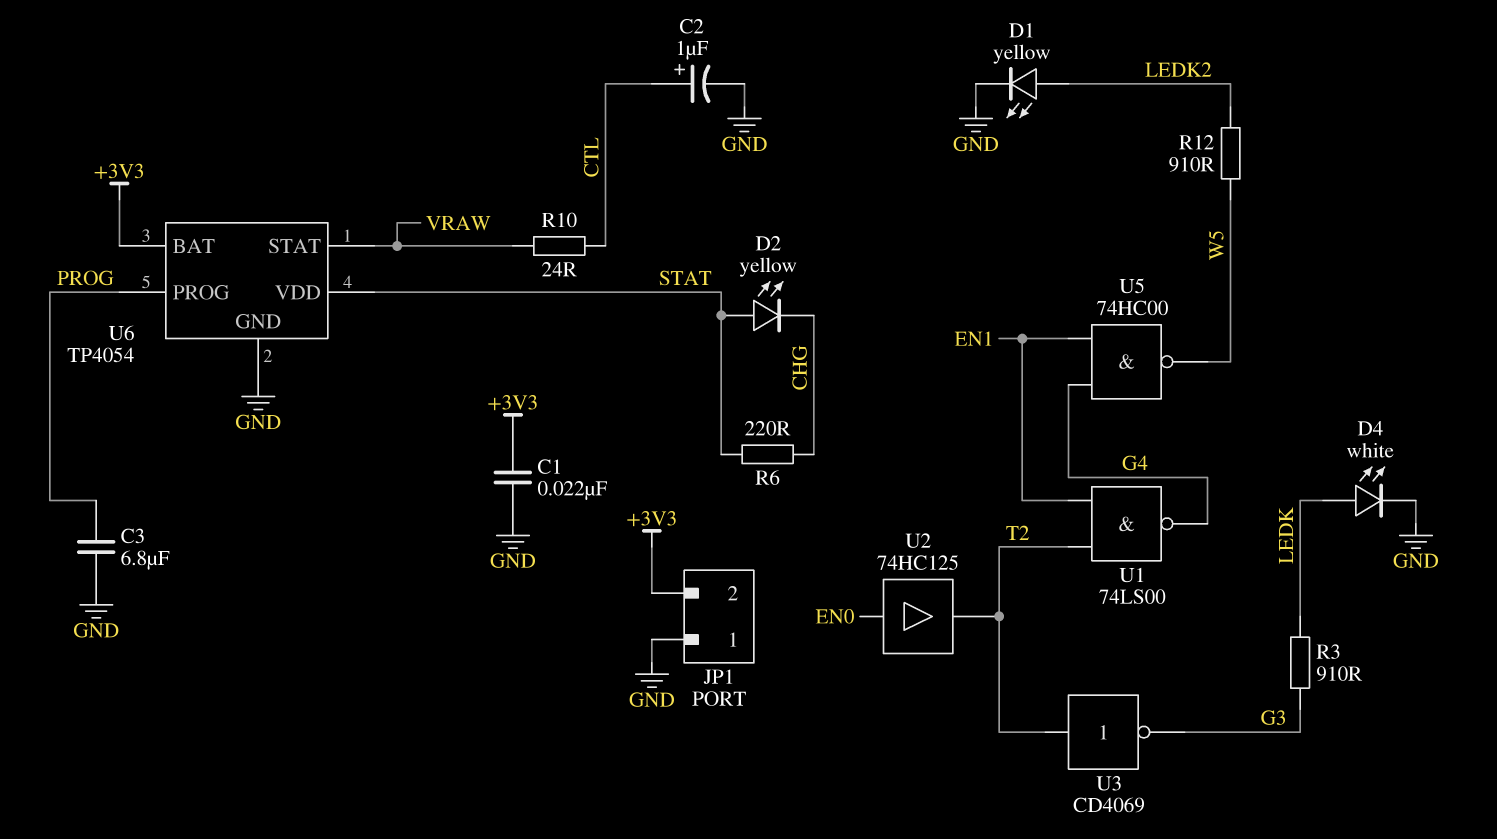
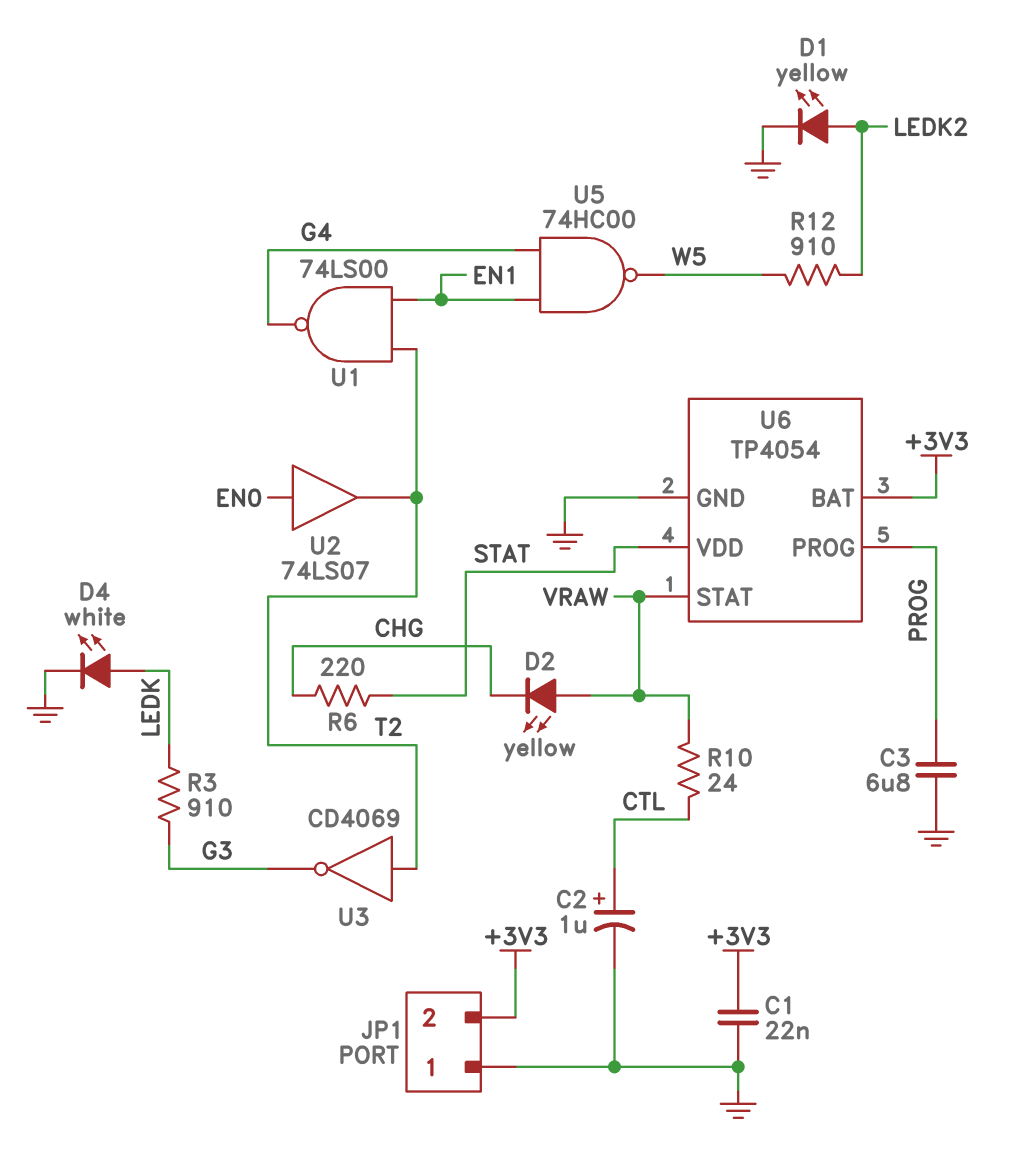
D2: LED yellow (A STAT, K CHG) -> LED yellow (A VRAW, K CHG)
U2: buffer 74HC125 (in EN0, out T2) -> buffer 74LS07 (in EN0, out T2)

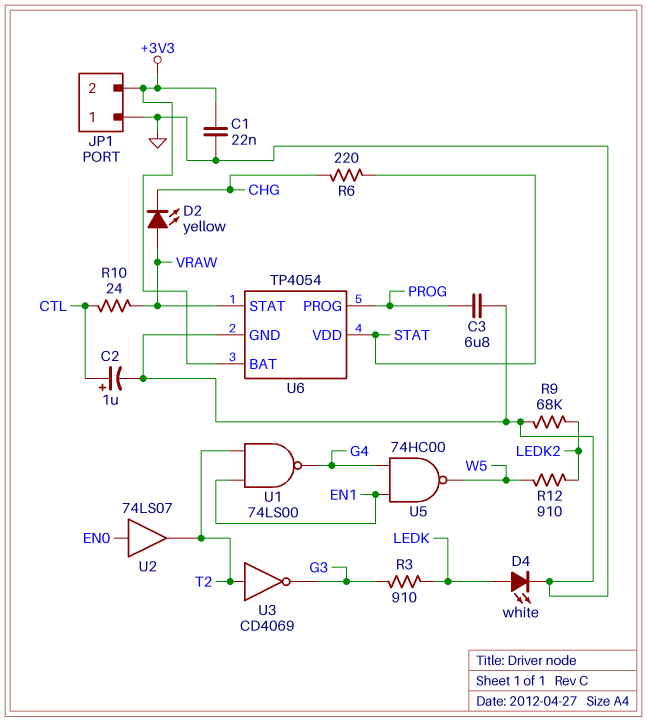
D1: LED yellow (A LEDK2, K GND) -> none
R9: none -> 68k (GND, LEDK2)

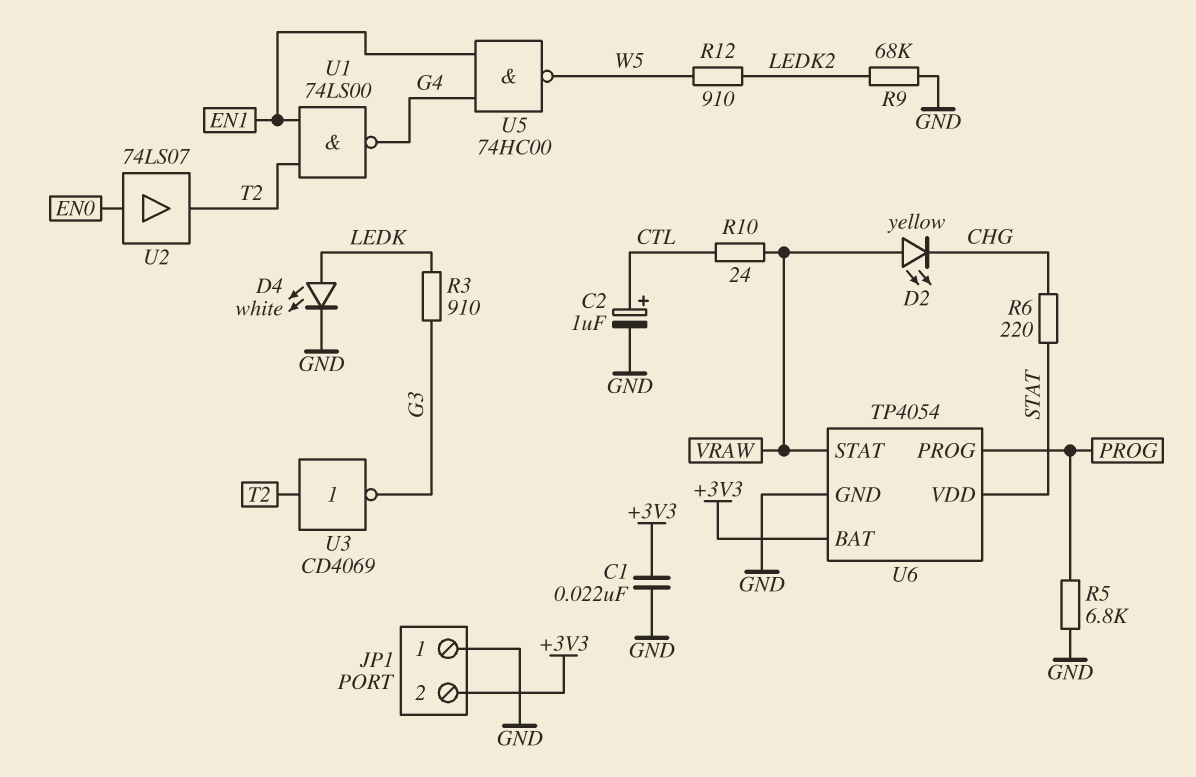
C3: 6.8uF (GND, PROG) -> none
R5: none -> 6.8k (GND, PROG)

